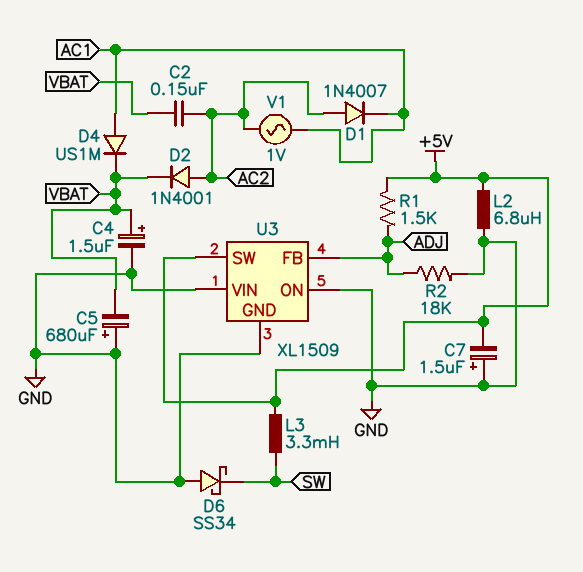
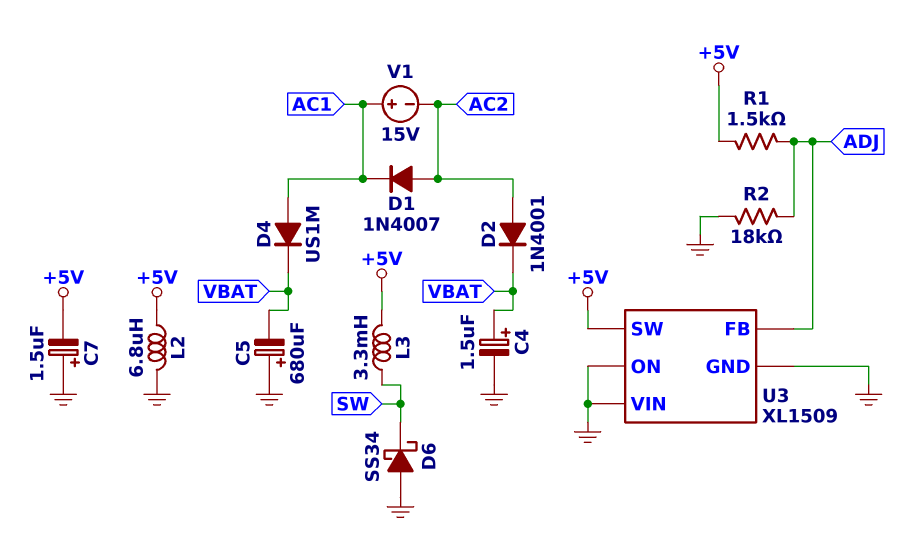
C2: 150nF (AC2, VBAT) -> none
V1: AC 1V (AC1, AC2) -> 15V (plus AC1, minus AC2)

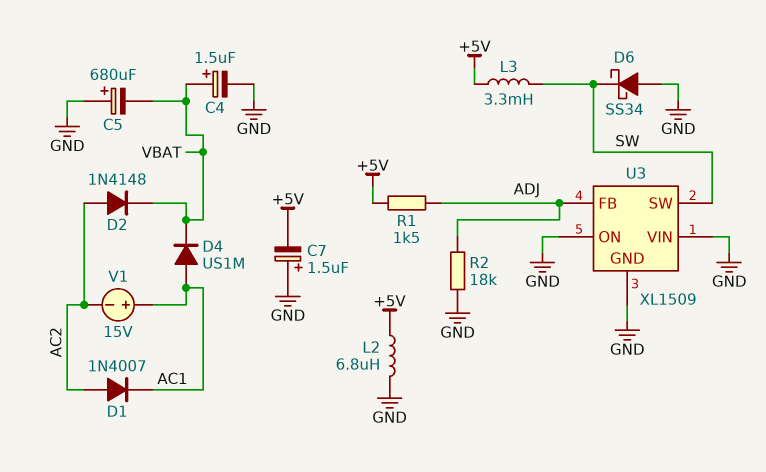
D2: diode 1N4001 (A AC2, K VBAT) -> diode 1N4148 (A AC2, K VBAT)
U3 pin SW: +5V -> SW

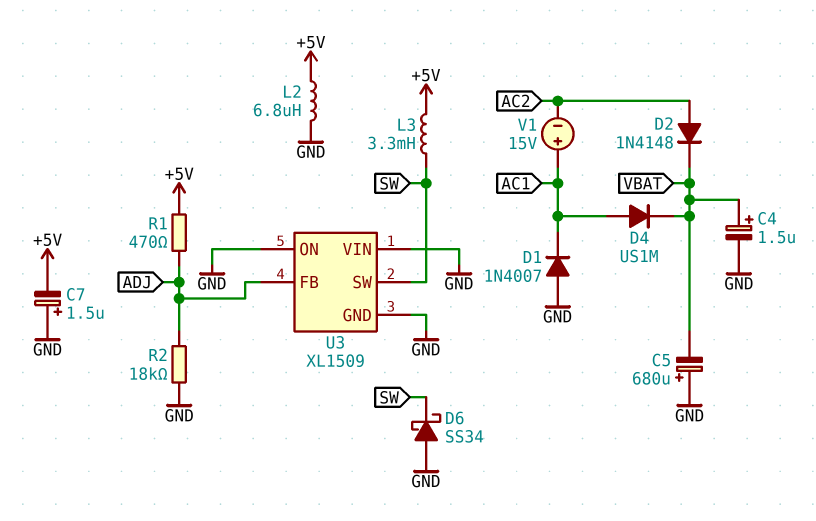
D1: diode 1N4007 (A AC2, K AC1) -> diode 1N4007 (A GND, K AC1)
R1: 1.5k (+5V, ADJ) -> 470 (+5V, ADJ)

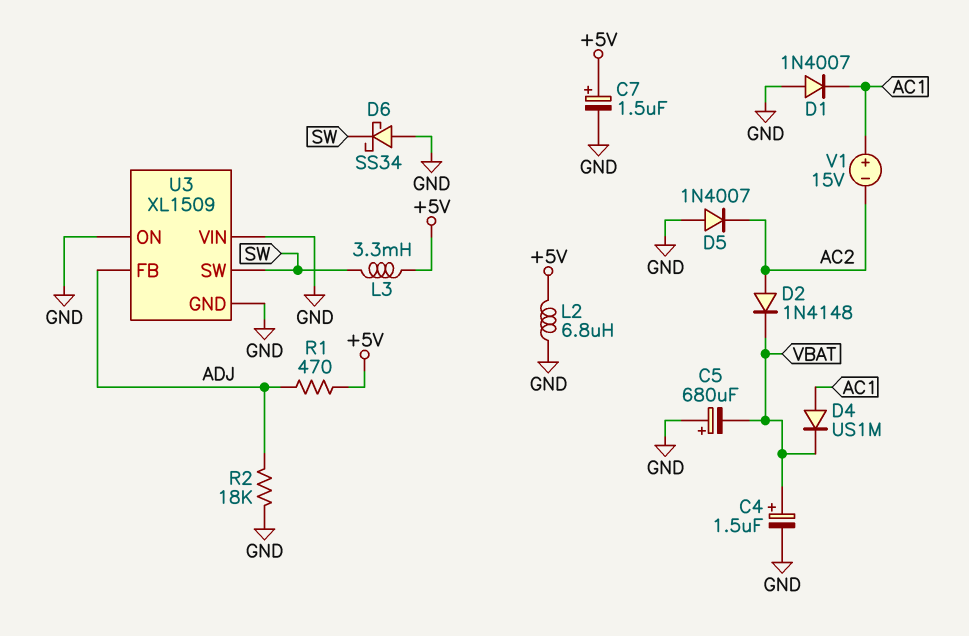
C7: 1.5uF (plus GND, minus +5V) -> 1.5uF (plus +5V, minus GND)
D5: none -> diode 1N4007 (A GND, K AC2)

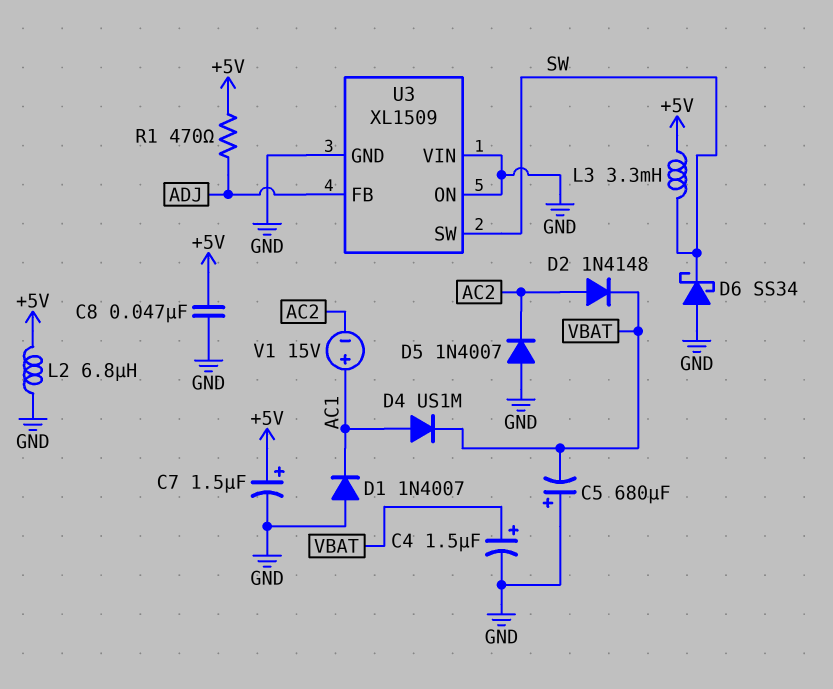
C8: none -> 47nF (+5V, GND)
R2: 18k (ADJ, GND) -> none

